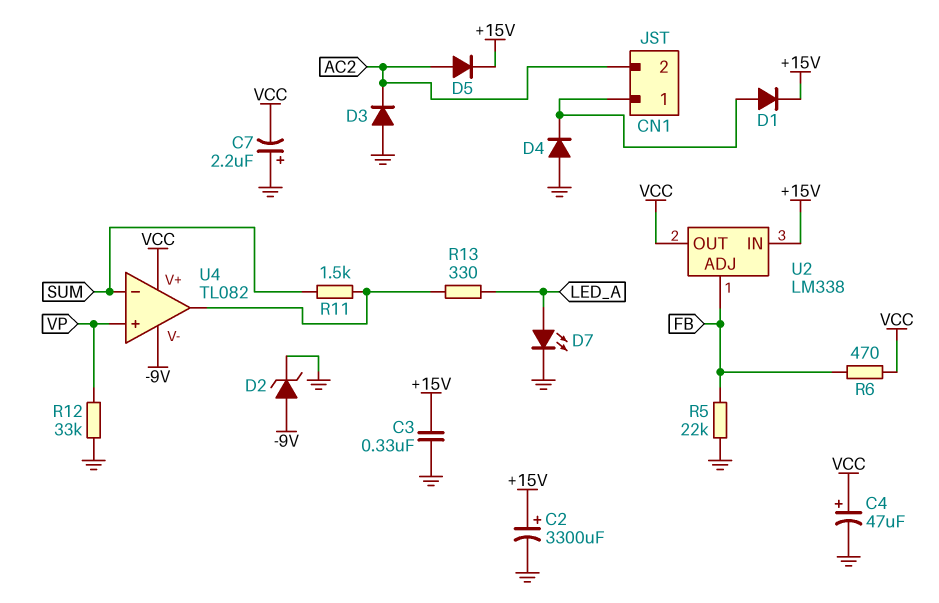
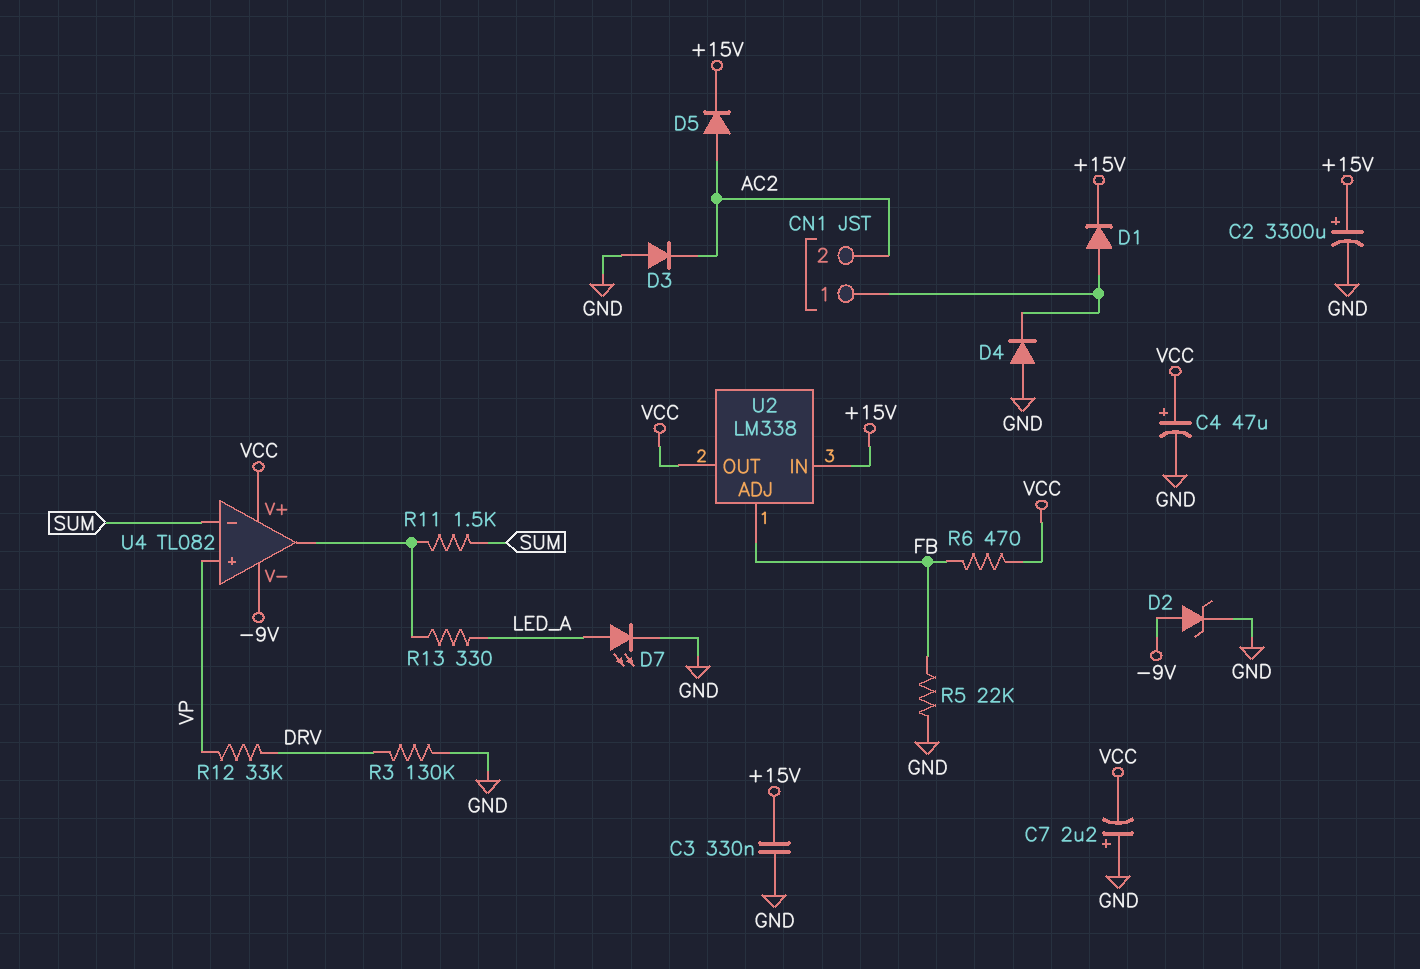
R3: none -> 130k (DRV, GND)
R12: 33k (GND, VP) -> 33k (DRV, VP)

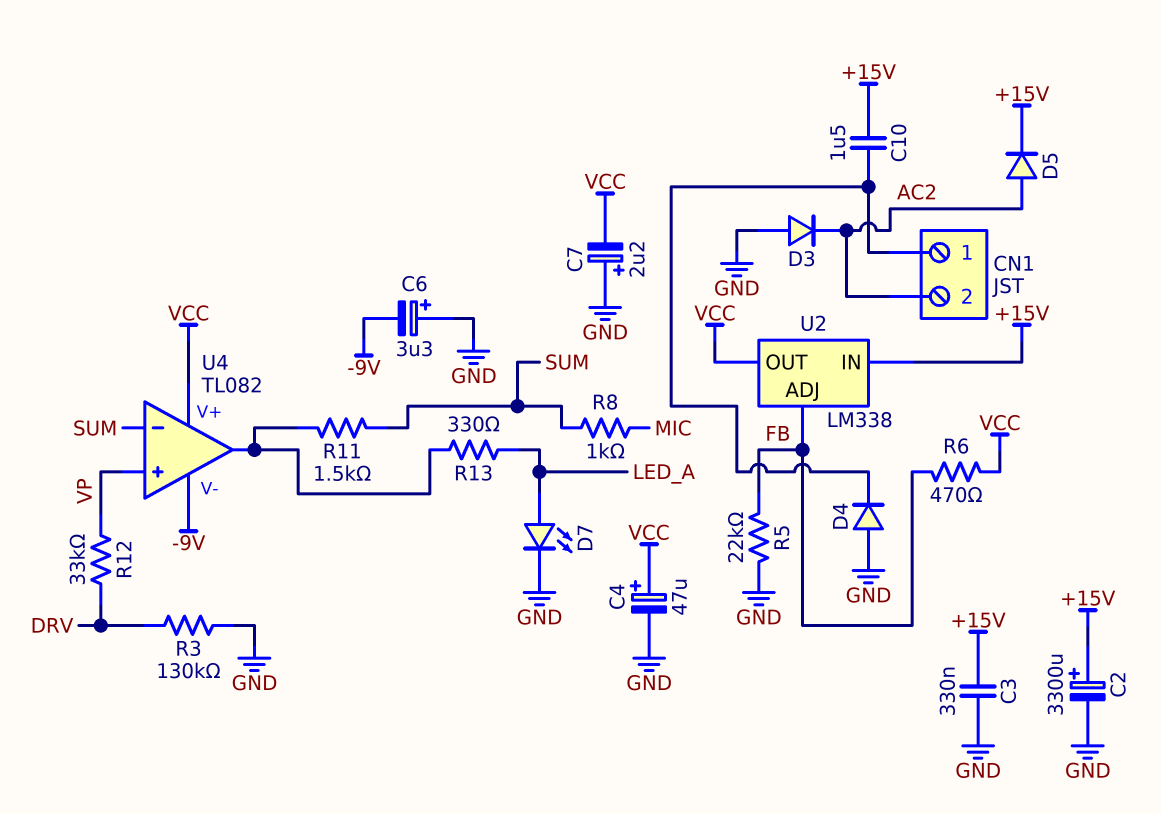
C6: none -> 3.3uF (plus GND, minus -9V)
C10: none -> 1.5uF (+15V, CN1/1)
D1: diode (A CN1/1, K +15V) -> none
D2: zener (A -9V, K GND) -> none
R8: none -> 1k (MIC, SUM)

